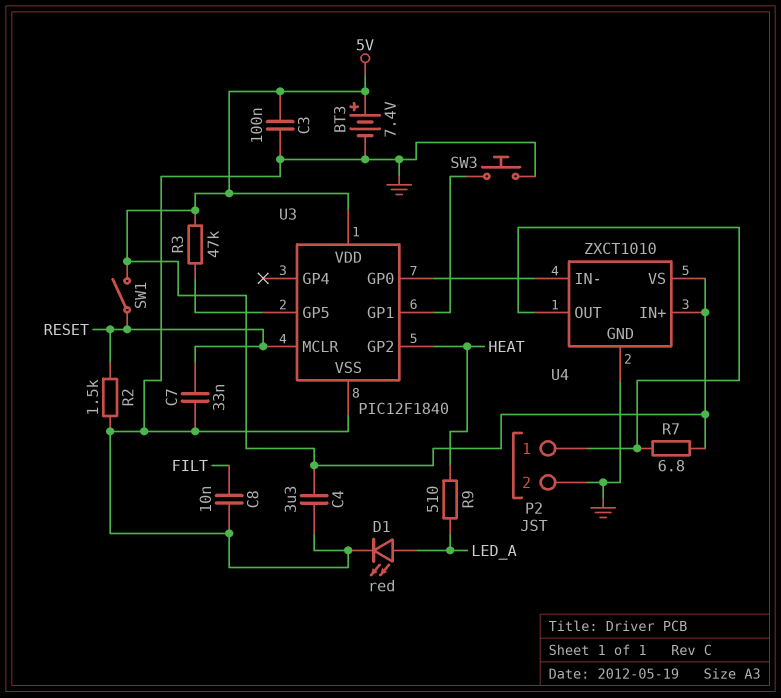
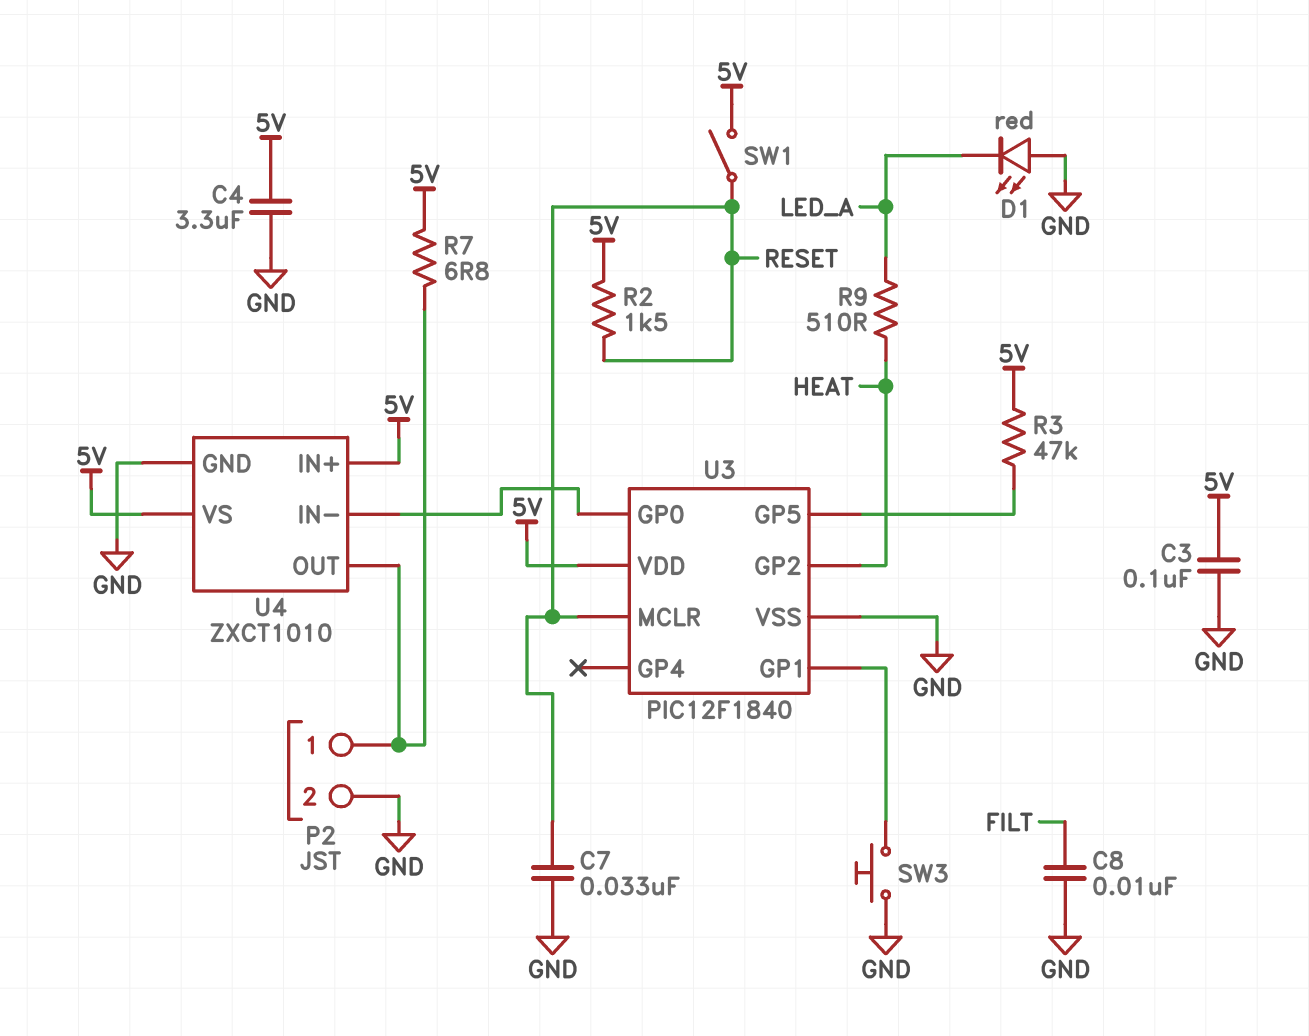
BT3: 7.4V (plus 5V, minus GND) -> none
D1: LED red (A LED_A, K GND) -> LED red (A GND, K LED_A)
R2: 1.5k (GND, RESET) -> 1.5k (5V, RESET)

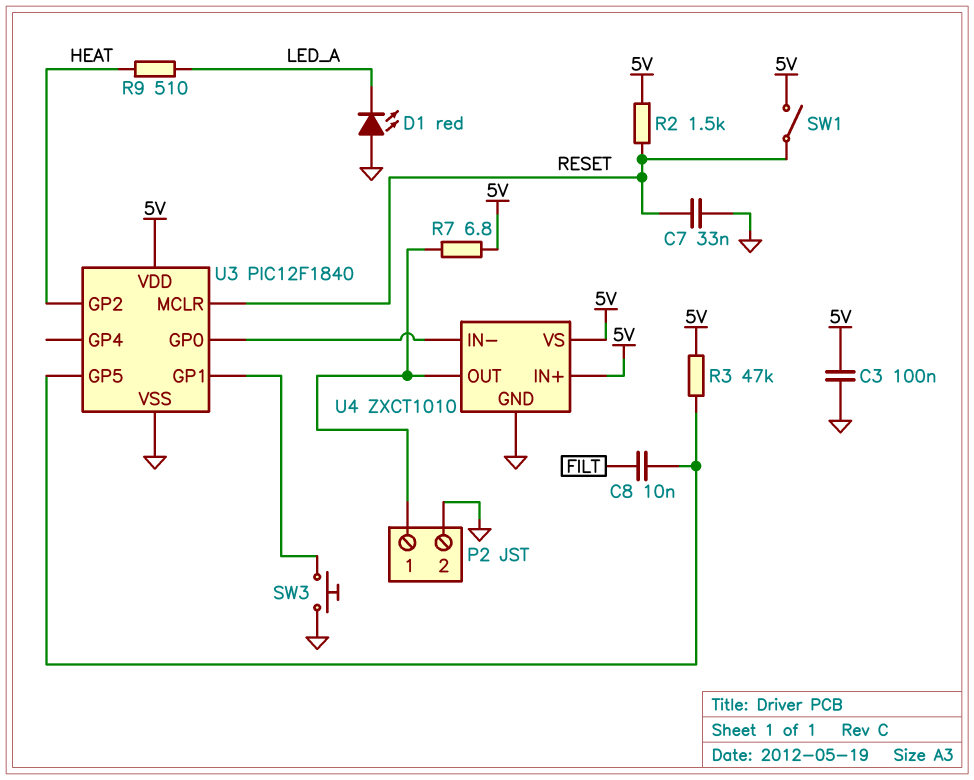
C4: 3.3uF (5V, GND) -> none
C8: 10nF (FILT, GND) -> 10nF (FILT, U3/GP5)

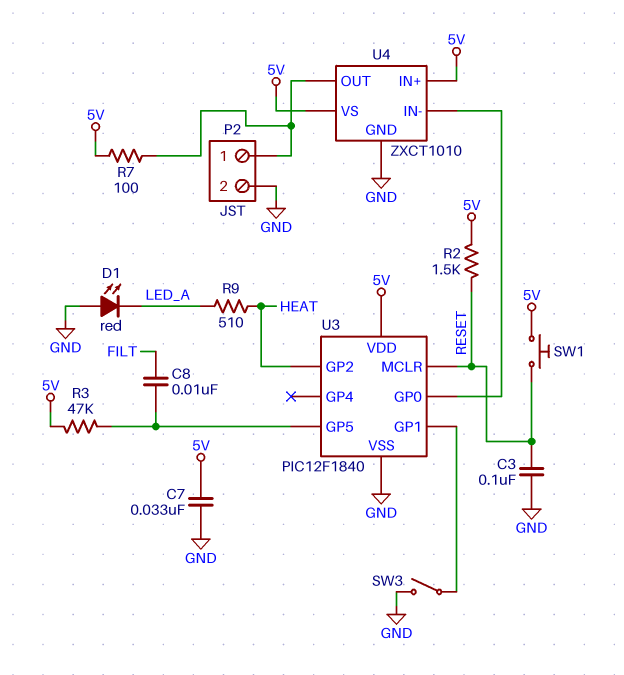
C3: 100nF (5V, GND) -> 100nF (GND, RESET)
C7: 33nF (GND, RESET) -> 33nF (5V, GND)
R7: 6.8 (5V, P2/1) -> 100 (5V, P2/1)
SW1: switch (5V, RESET) -> button (5V, RESET)
SW3: button (GND, U3/GP1) -> switch (GND, U3/GP1)

